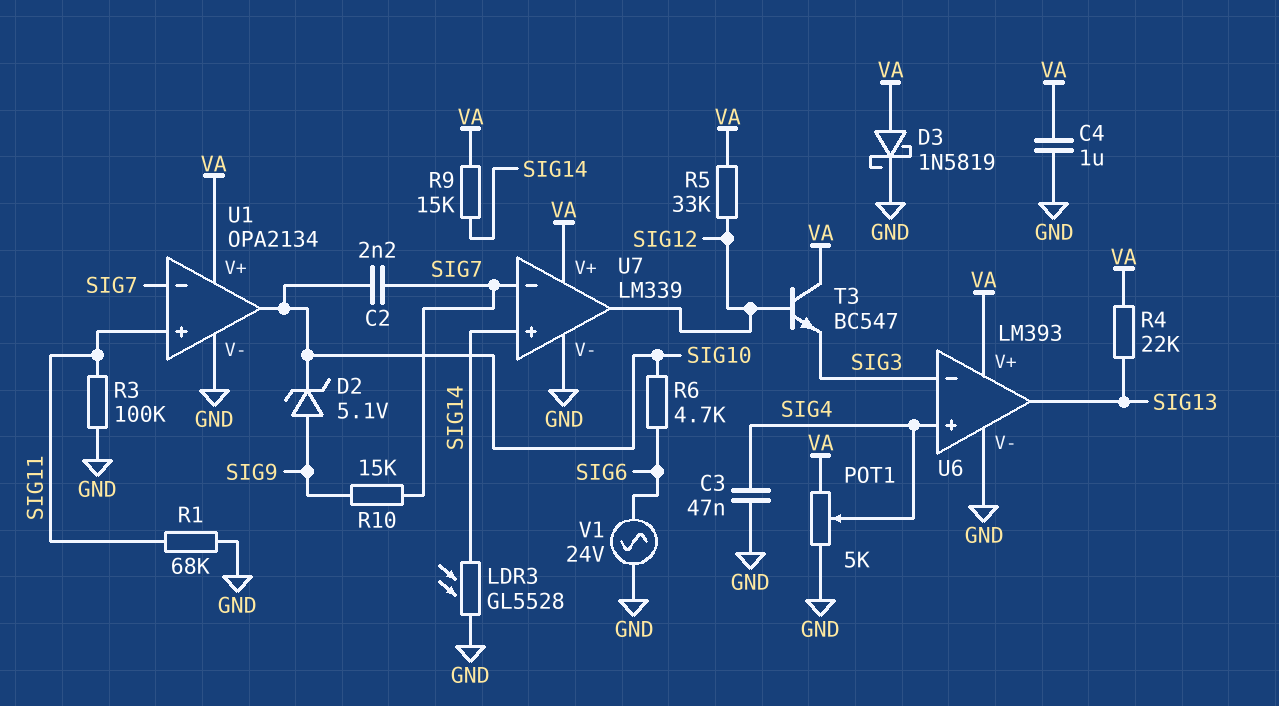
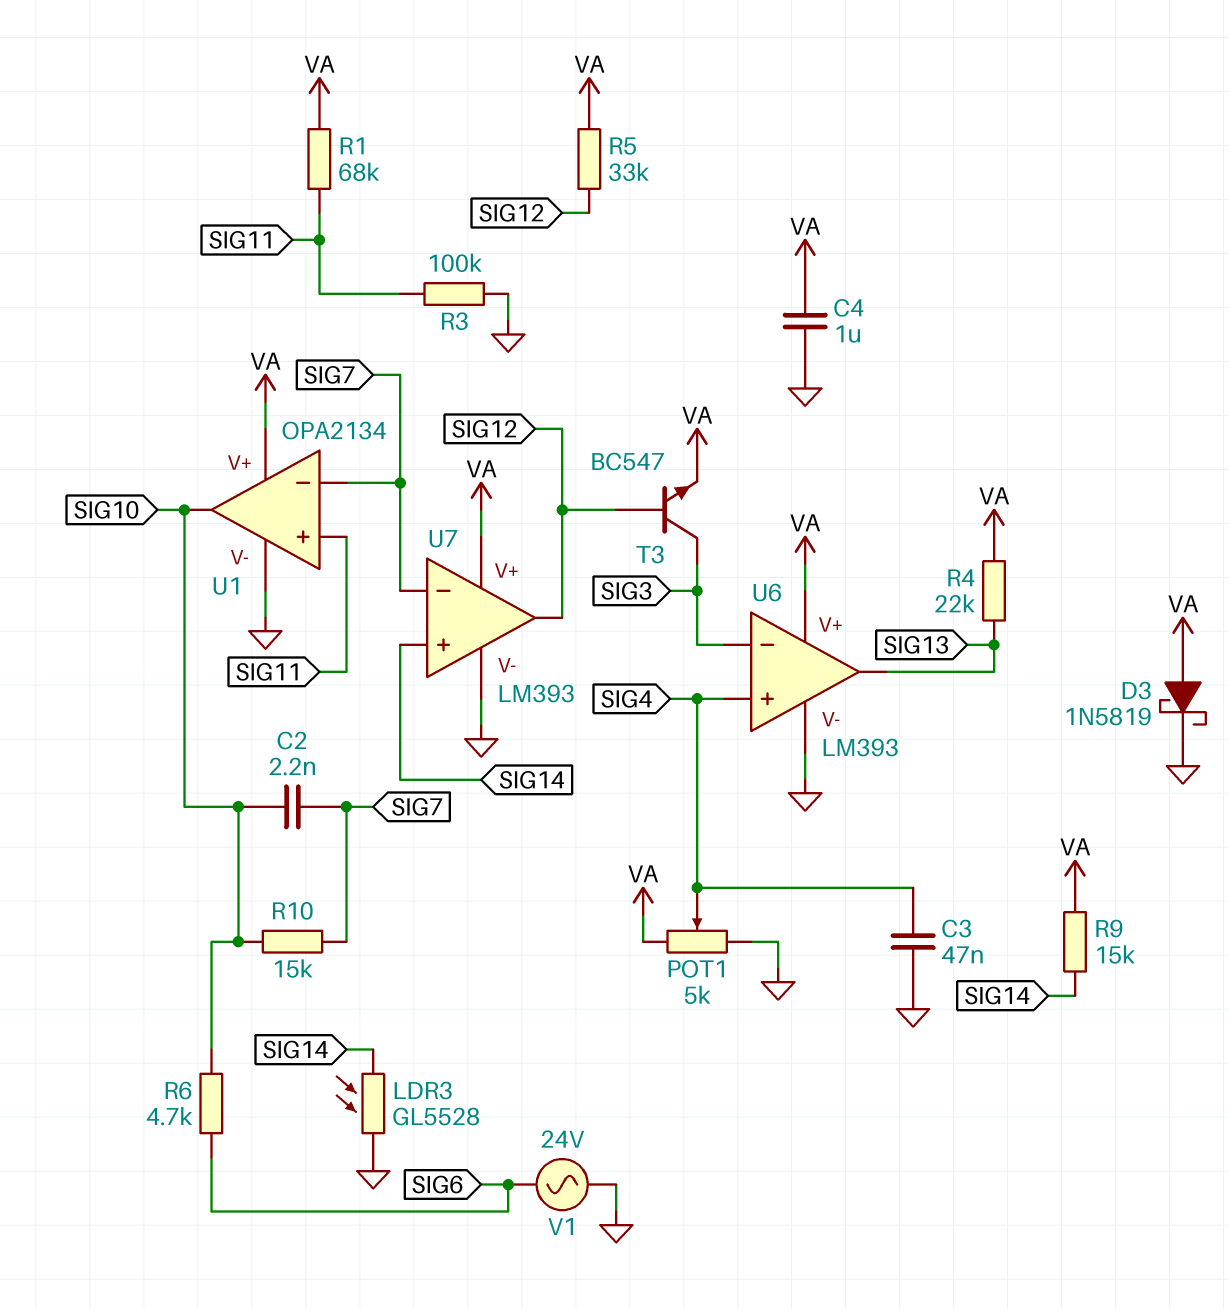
D2: zener 5.1V (A SIG9, K SIG10) -> none
R1: 68k (GND, SIG11) -> 68k (SIG11, VA)
R10: 15k (SIG7, SIG9) -> 15k (SIG7, SIG10)
T3: NPN BC547 (B SIG12, C VA, E SIG3) -> NPN BC547 (B SIG12, C SIG3, E VA)
U7: LM339 -> LM393

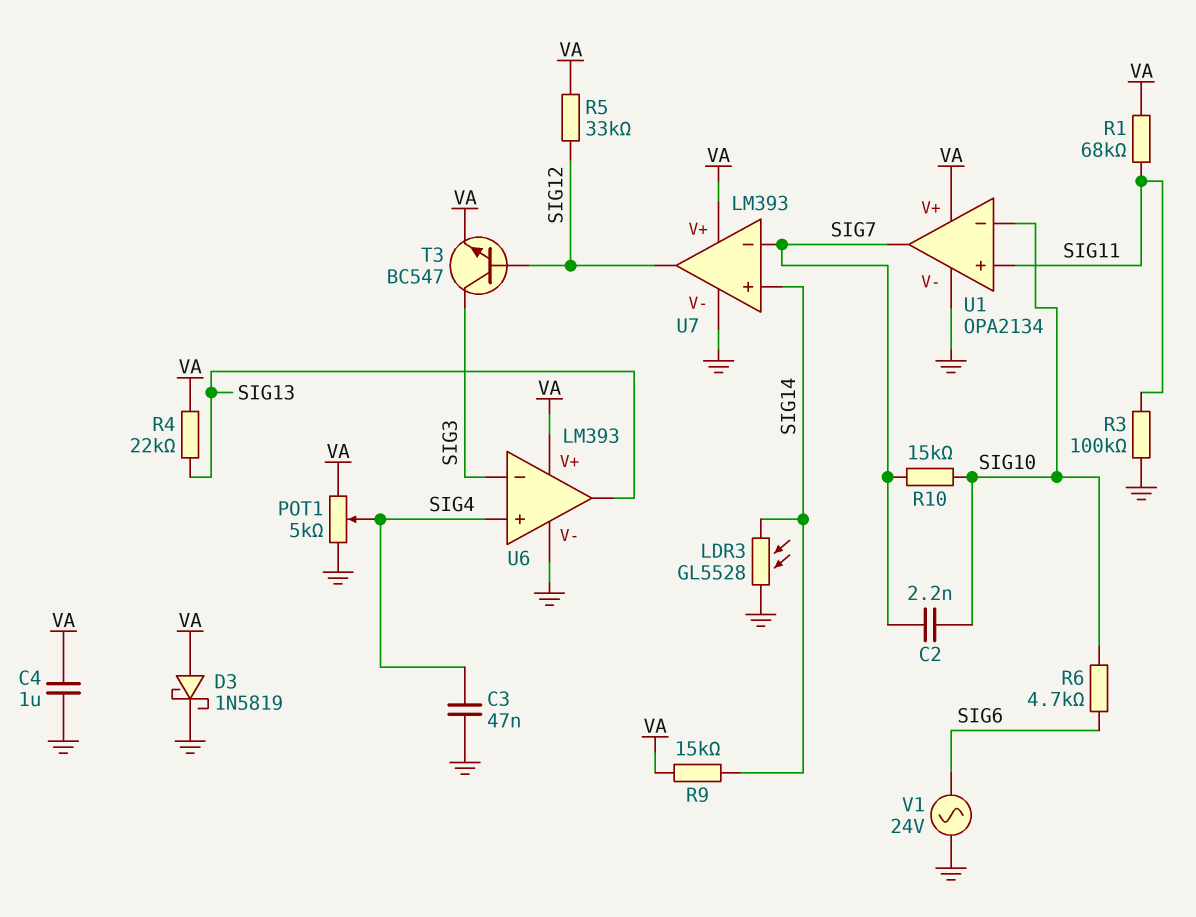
U1 pin in-: SIG7 -> SIG10
U1 pin out: SIG10 -> SIG7

